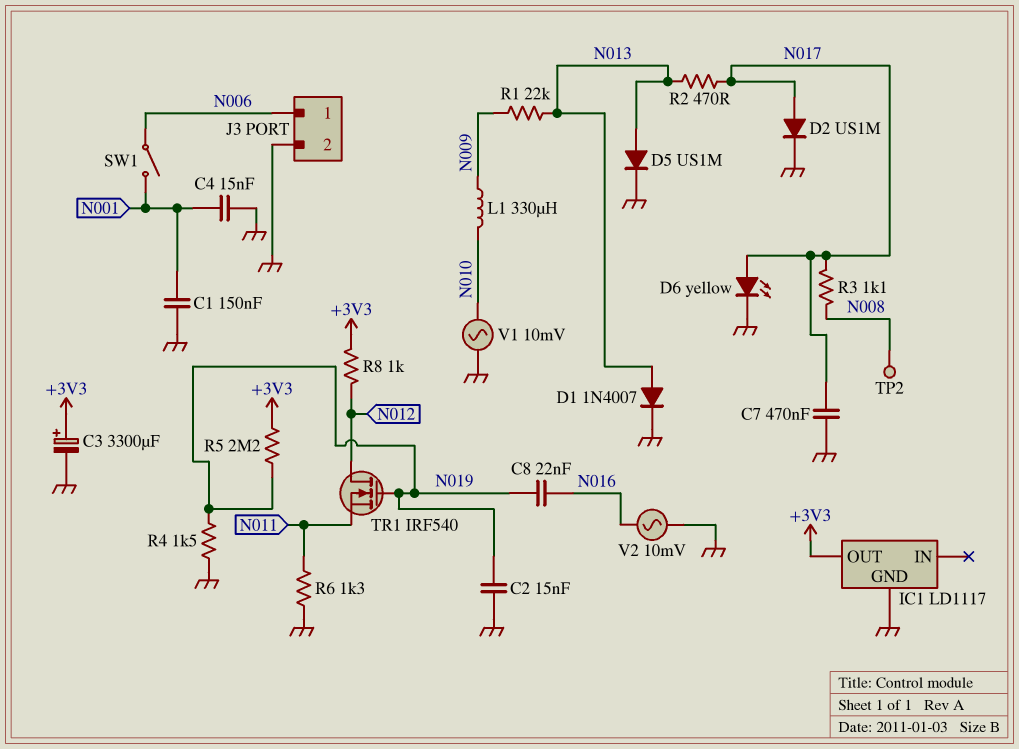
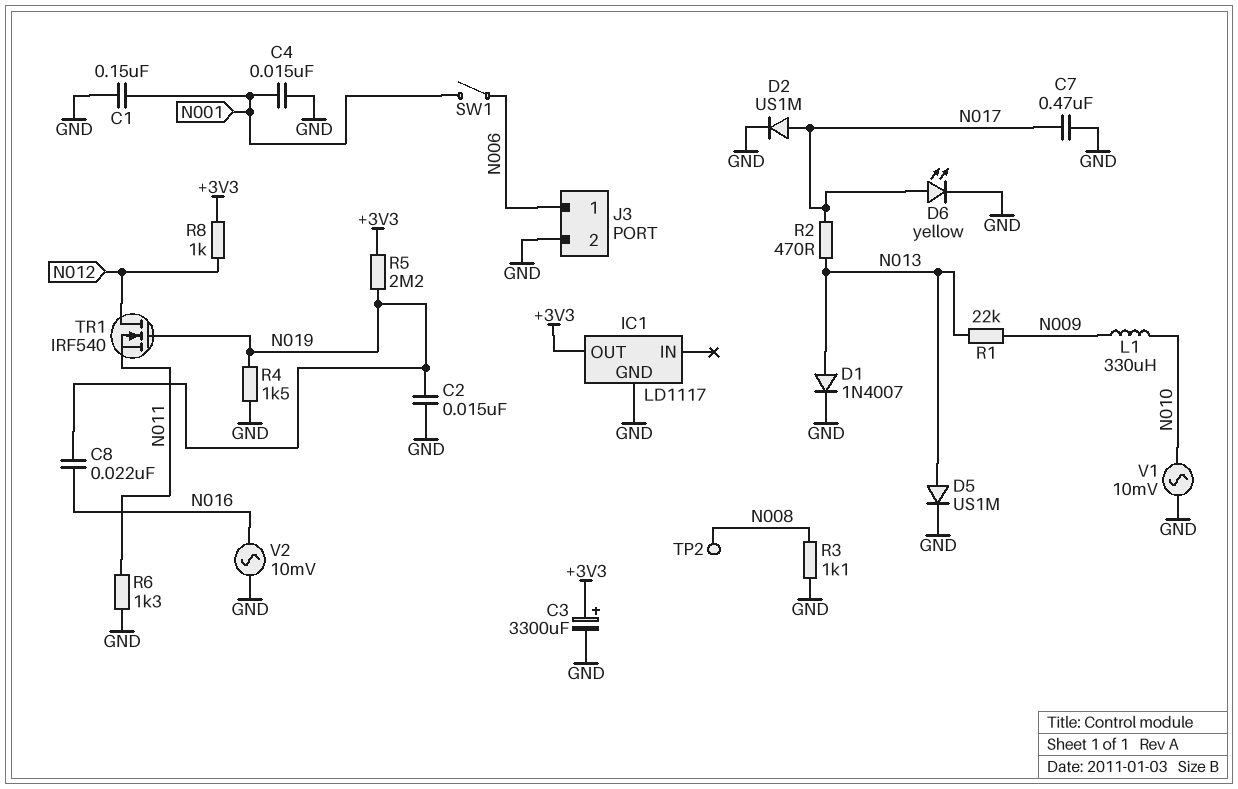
R3: 1.1k (N008, N017) -> 1.1k (GND, N008)

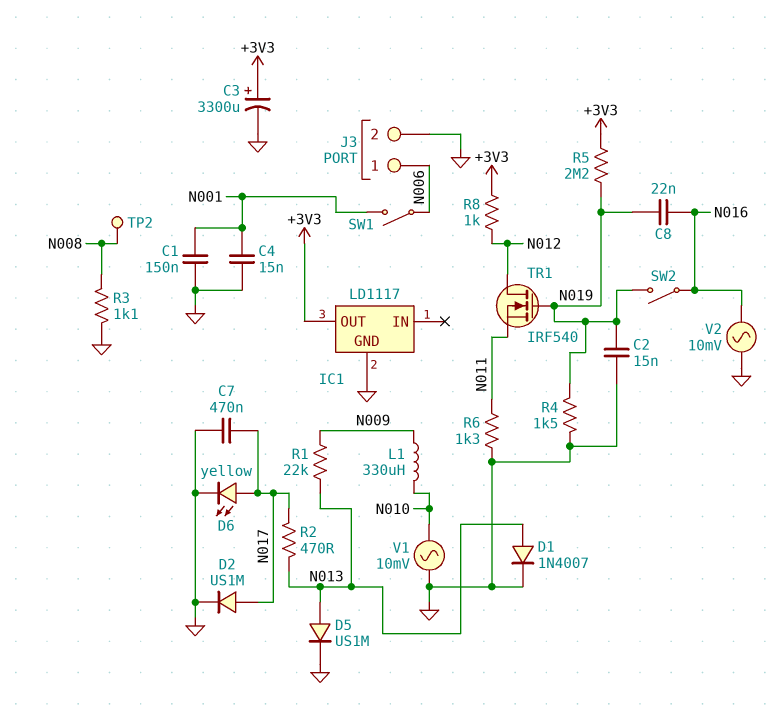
SW2: none -> switch (N016, N019)

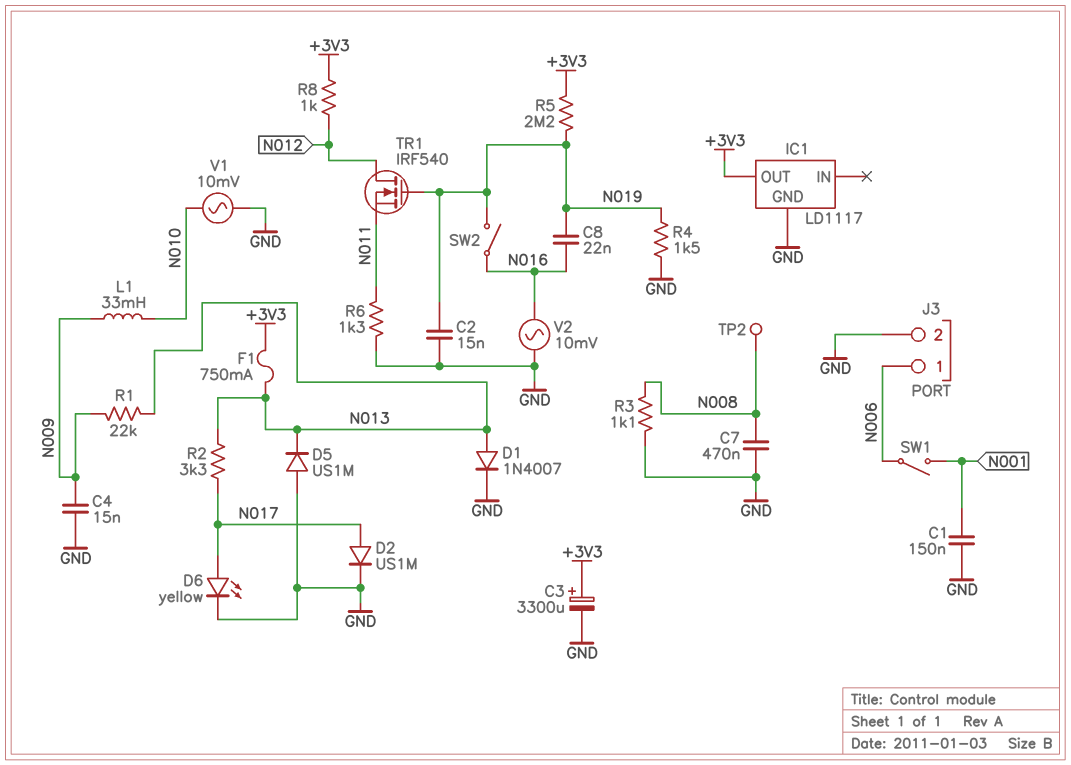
C4: 15nF (GND, N001) -> 15nF (GND, N009)
C7: 470nF (GND, N017) -> 470nF (GND, N008)
D5: diode US1M (A N013, K GND) -> diode US1M (A GND, K N013)
F1: none -> 750mA (+3V3, N013)
L1: 330uH (N009, N010) -> 33mH (N009, N010)
R2: 470 (N013, N017) -> 3.3k (N013, N017)

